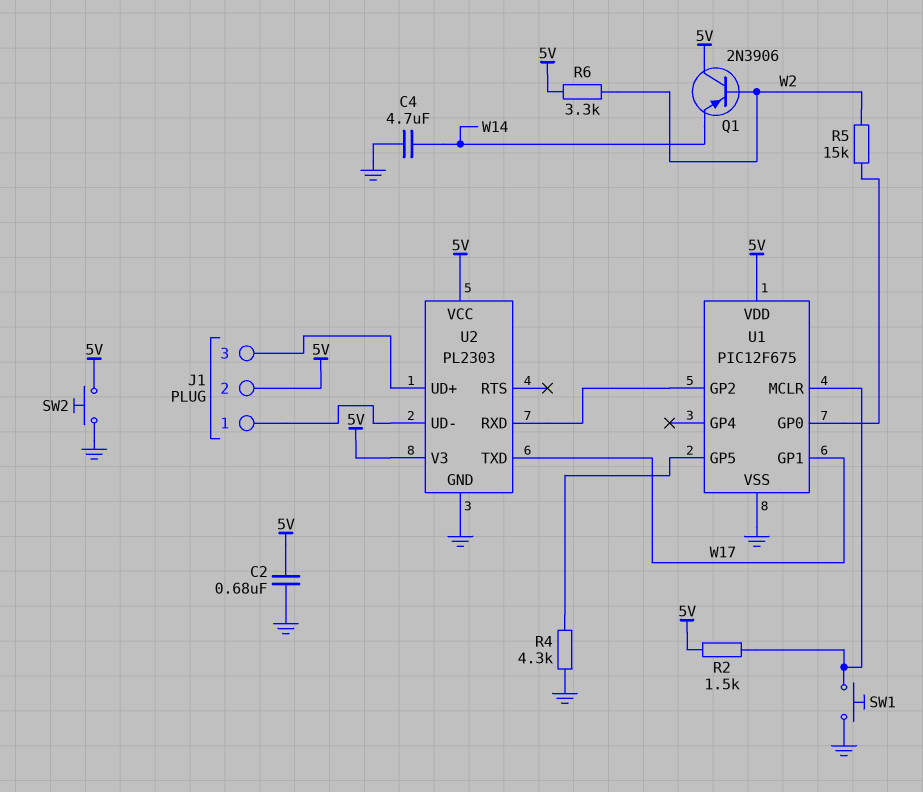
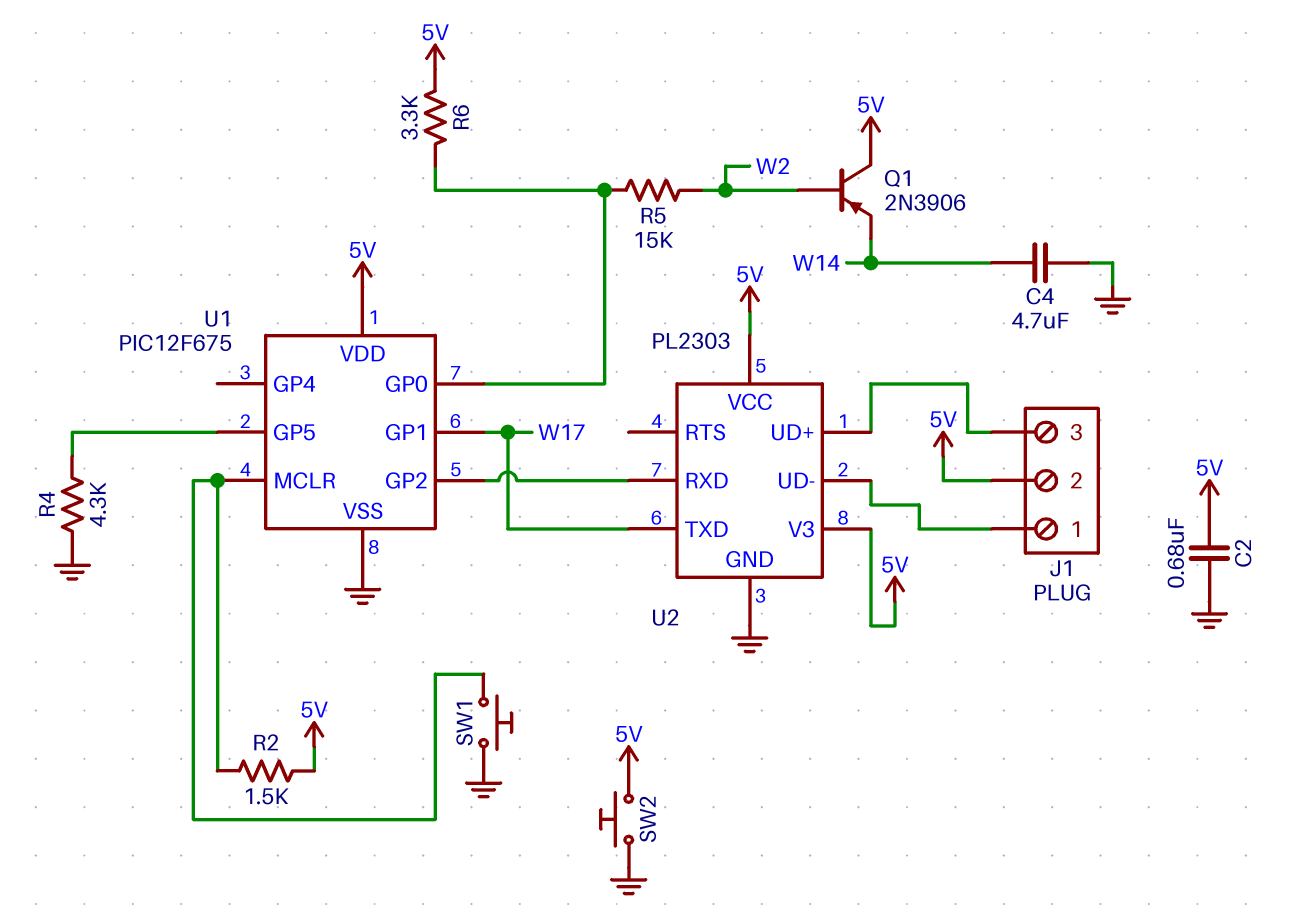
R6: 3.3k (5V, W2) -> 3.3k (5V, U1/GP0)

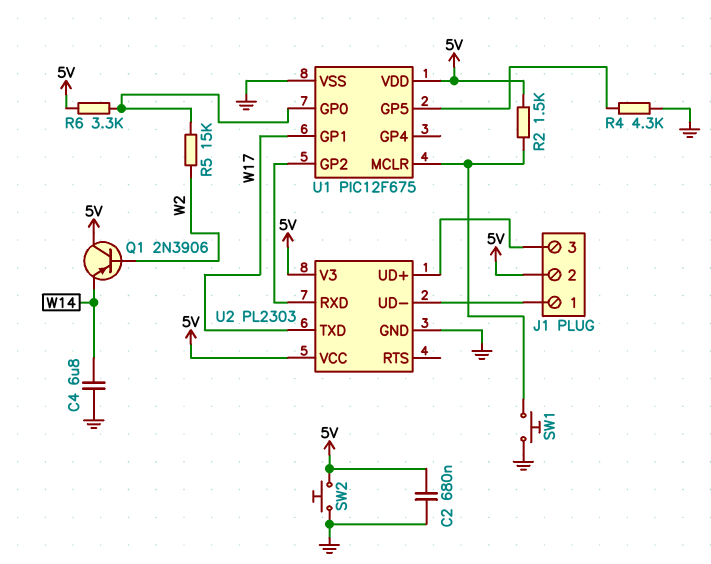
C4: 4.7uF (GND, W14) -> 6.8uF (GND, W14)

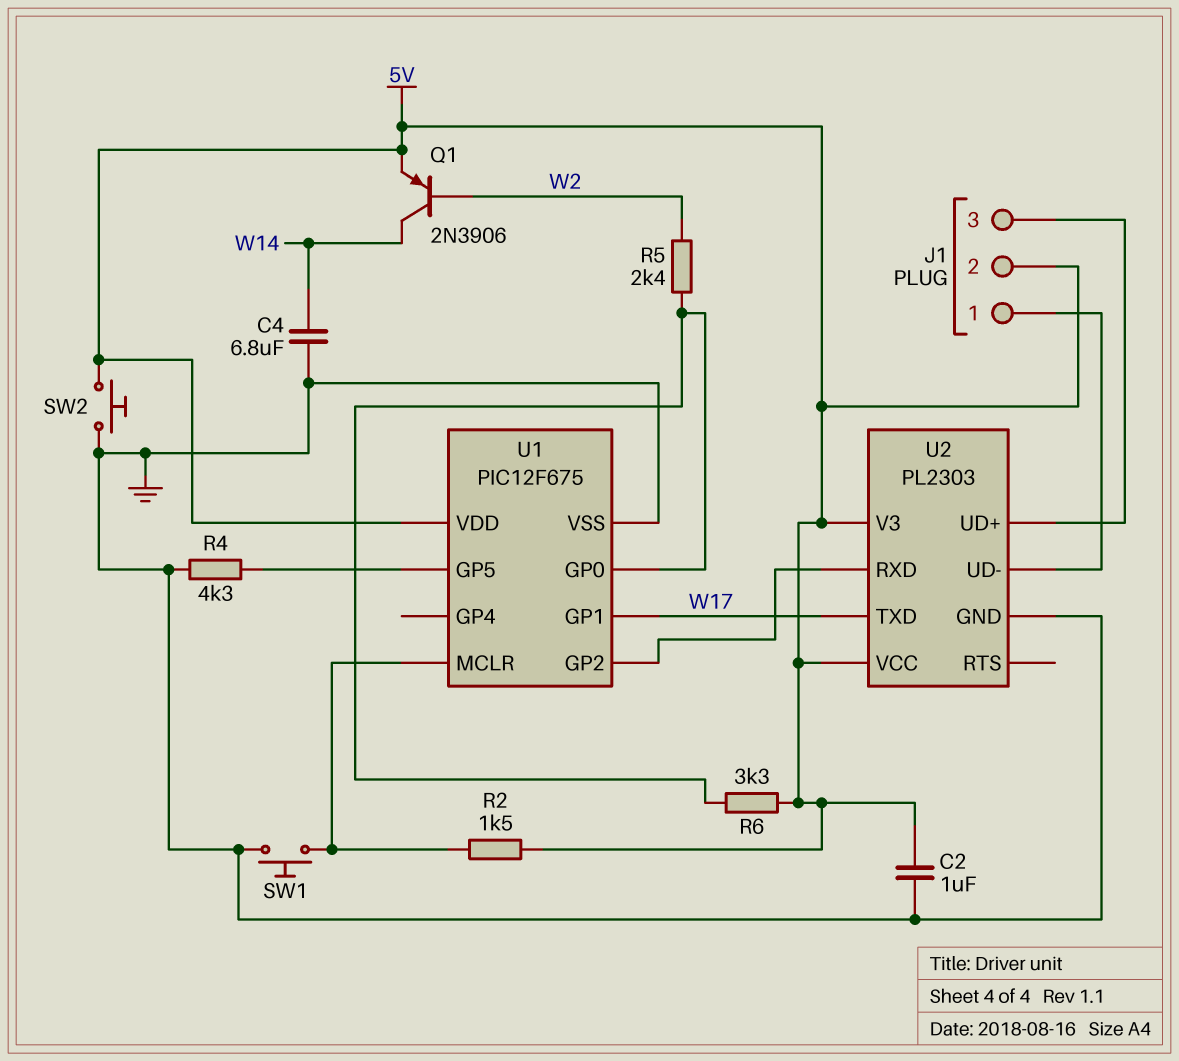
C2: 680nF (5V, GND) -> 1uF (5V, GND)
Q1: PNP 2N3906 (B W2, C 5V, E W14) -> PNP 2N3906 (B W2, C W14, E 5V)
R5: 15k (U1/GP0, W2) -> 2.4k (U1/GP0, W2)

